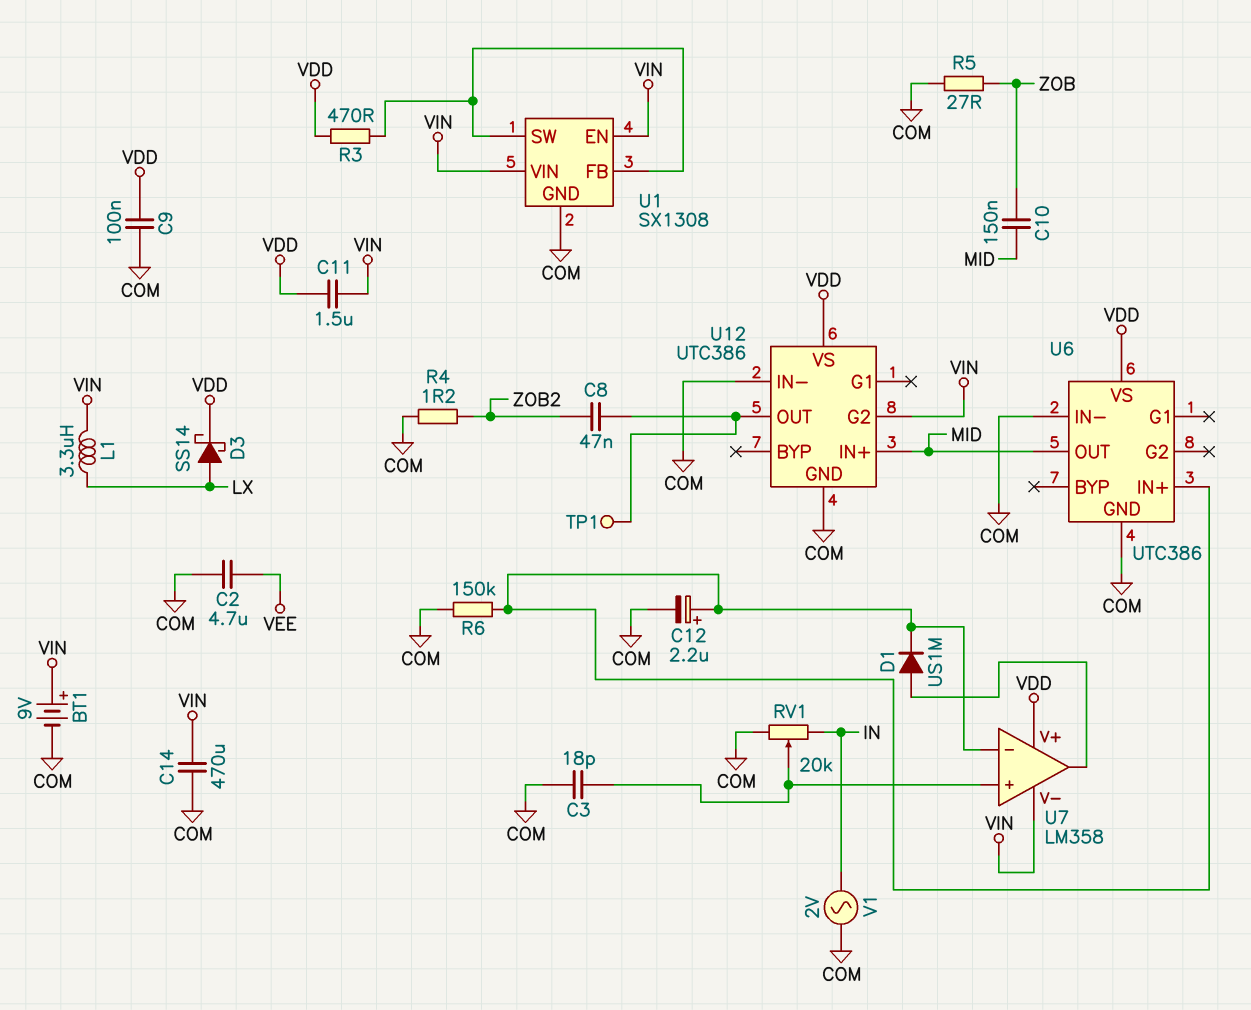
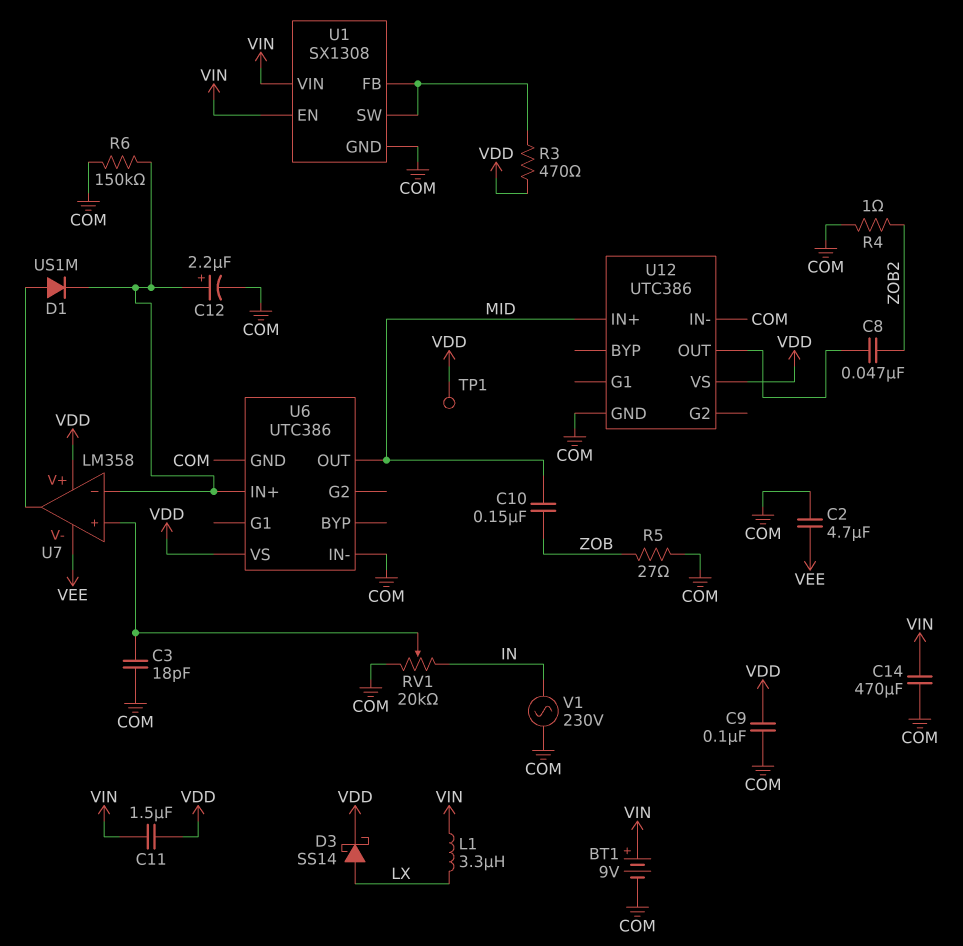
R4: 1.2 (COM, ZOB2) -> 1 (COM, ZOB2)
TP1: test point (U12/OUT) -> test point (VDD)
U7 pin V-: VIN -> VEE
U12 pin G2: VIN -> none
V1: AC 2V (COM, IN) -> AC 230V (COM, IN)

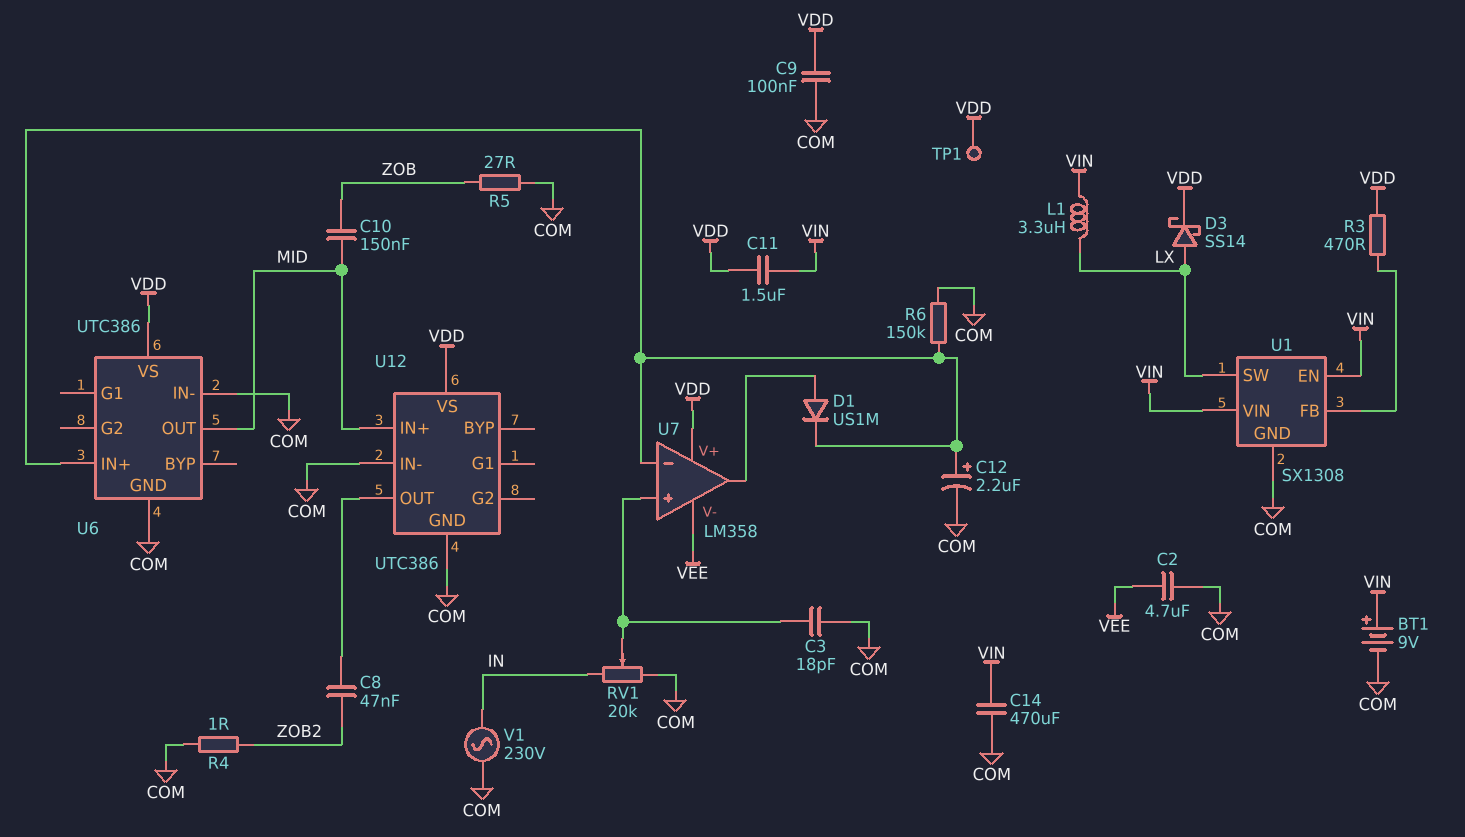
U1 pin SW: U1/FB -> LX

